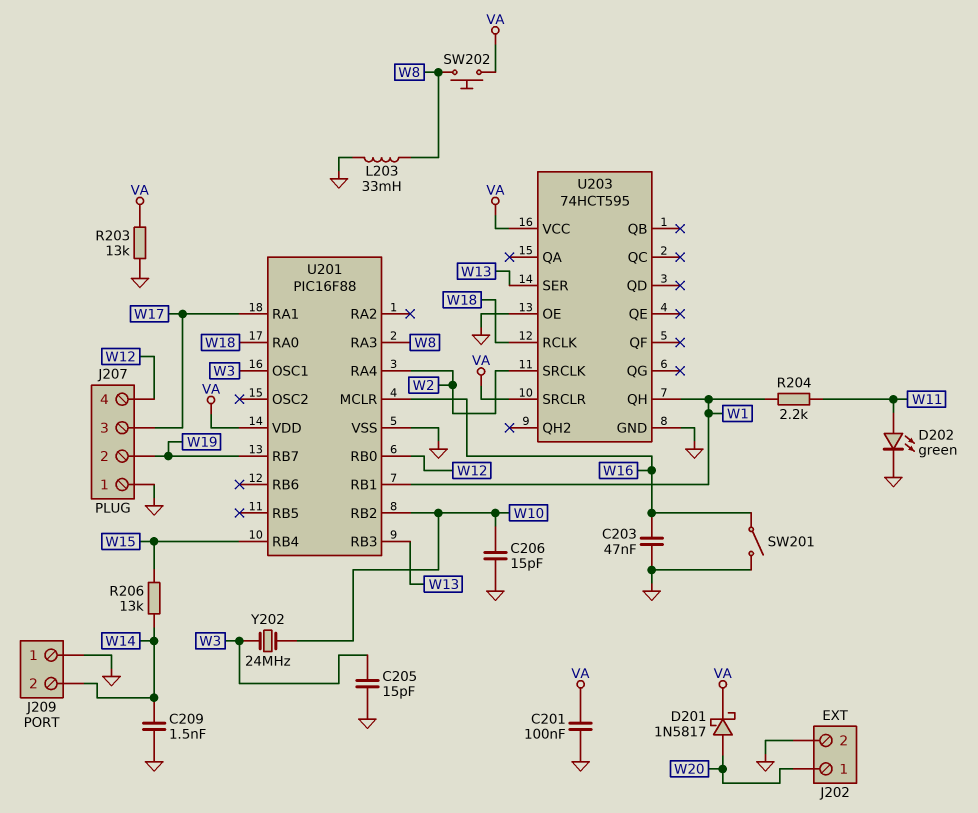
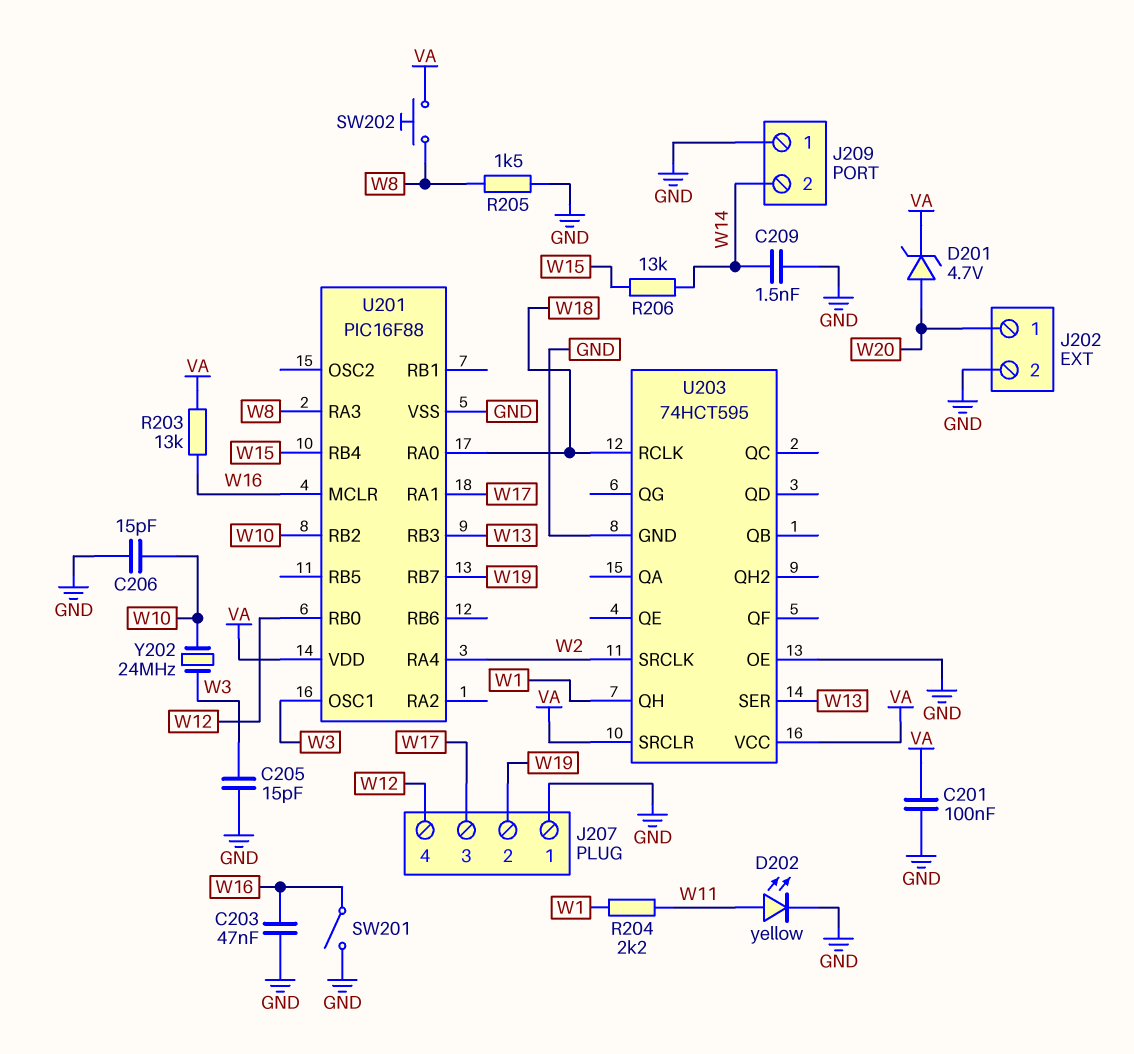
D201: schottky 1N5817 (A W20, K VA) -> zener 4.7V (A W20, K VA)
D202: LED green (A W11, K GND) -> LED yellow (A W11, K GND)
L203: 33mH (GND, W8) -> none
R203: 13k (GND, VA) -> 13k (VA, W16)
R205: none -> 1.5k (GND, W8)
U201 pin RB1: W1 -> none

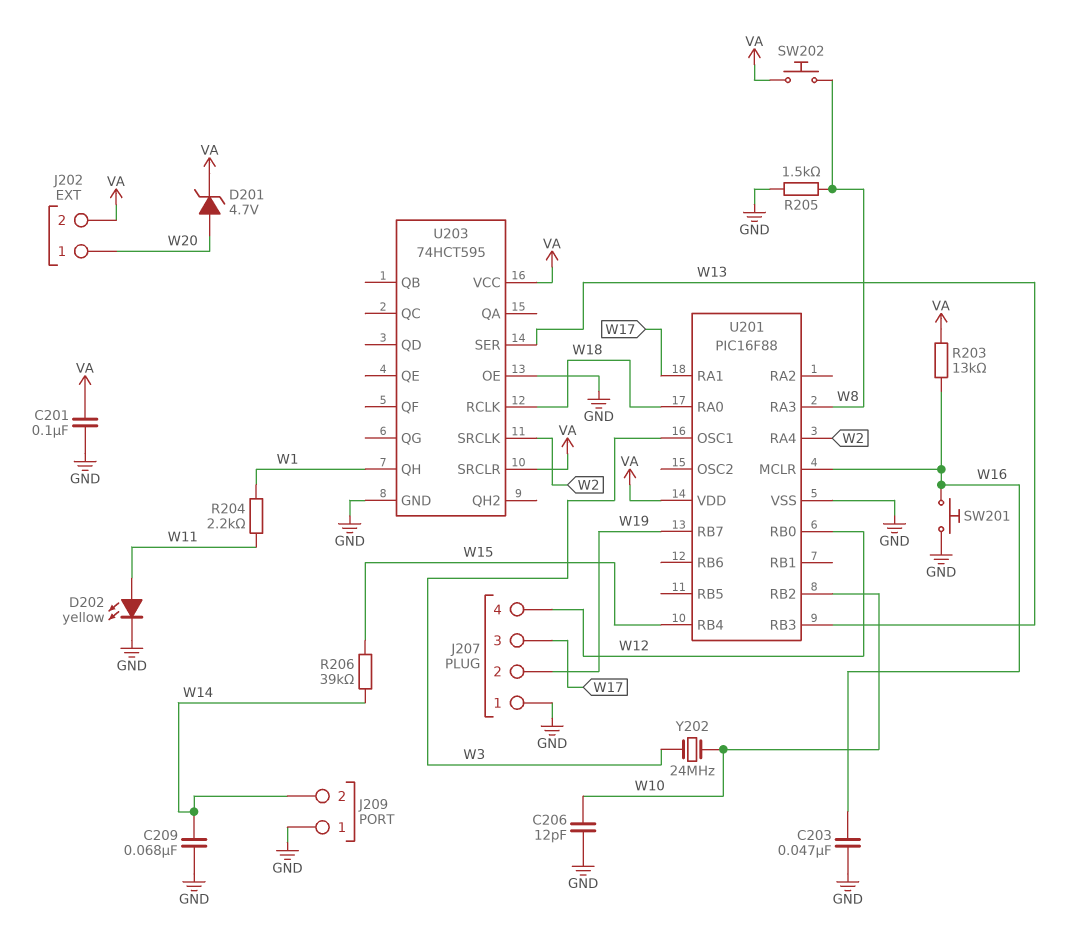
C205: 15pF (GND, W3) -> none
C206: 15pF (GND, W10) -> 12pF (GND, W10)
C209: 1.5nF (GND, W14) -> 68nF (GND, W14)
J202 pin 2: GND -> VA
R206: 13k (W14, W15) -> 39k (W14, W15)
SW201: switch (GND, W16) -> button (GND, W16)

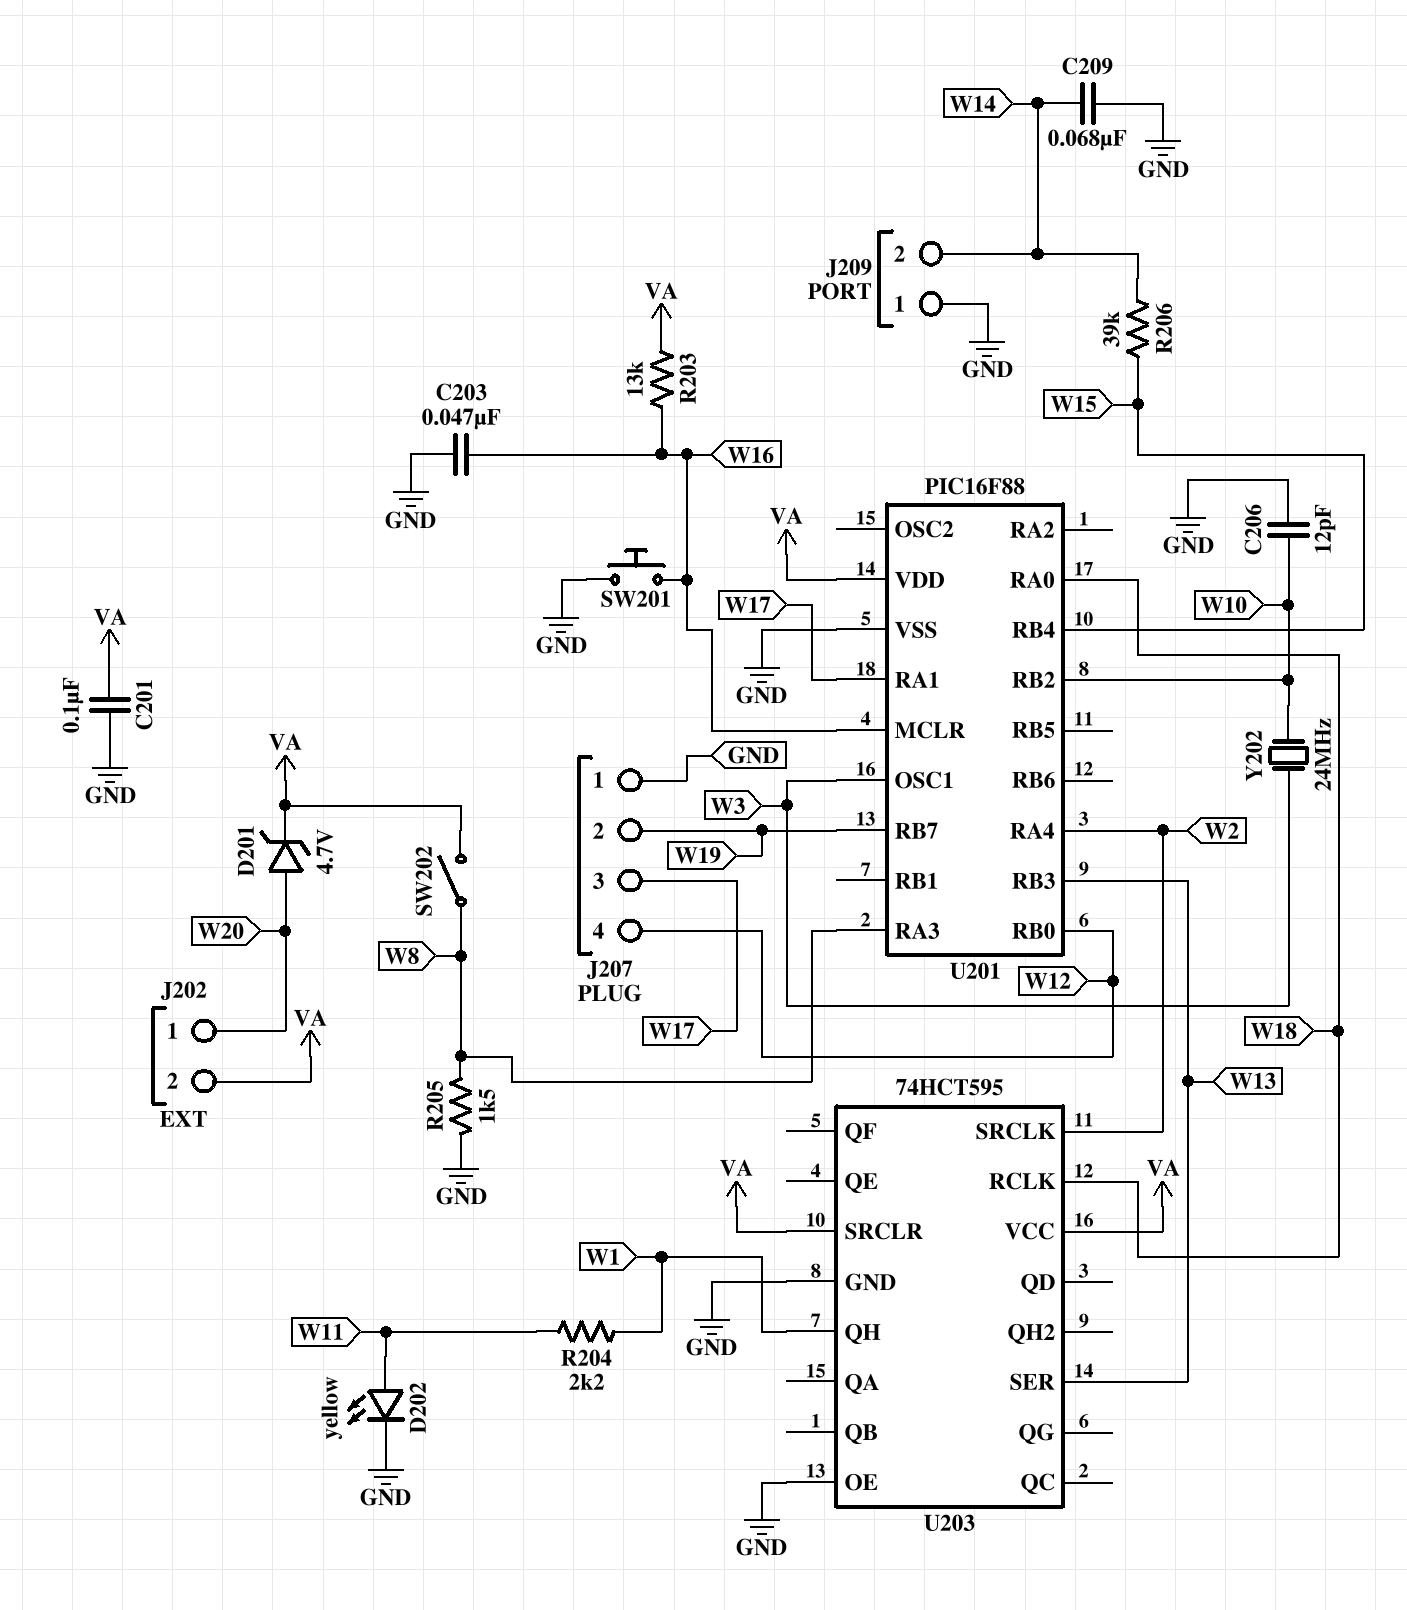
SW202: button (VA, W8) -> switch (VA, W8)

